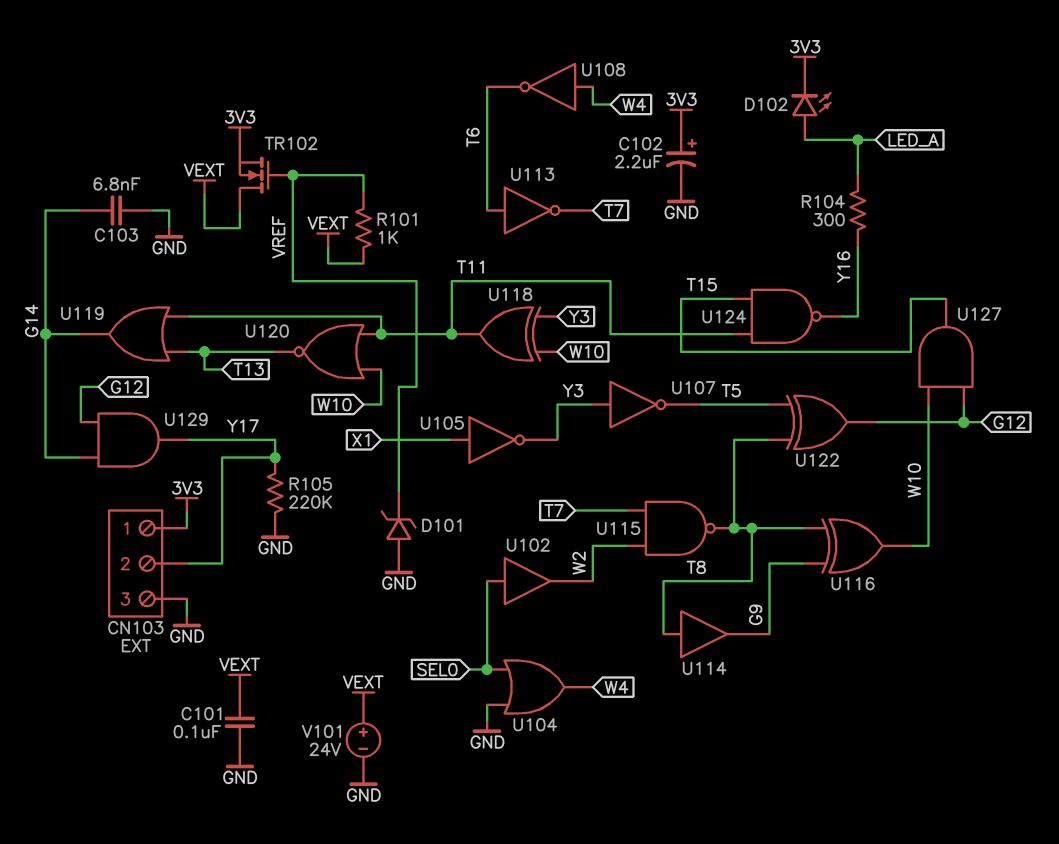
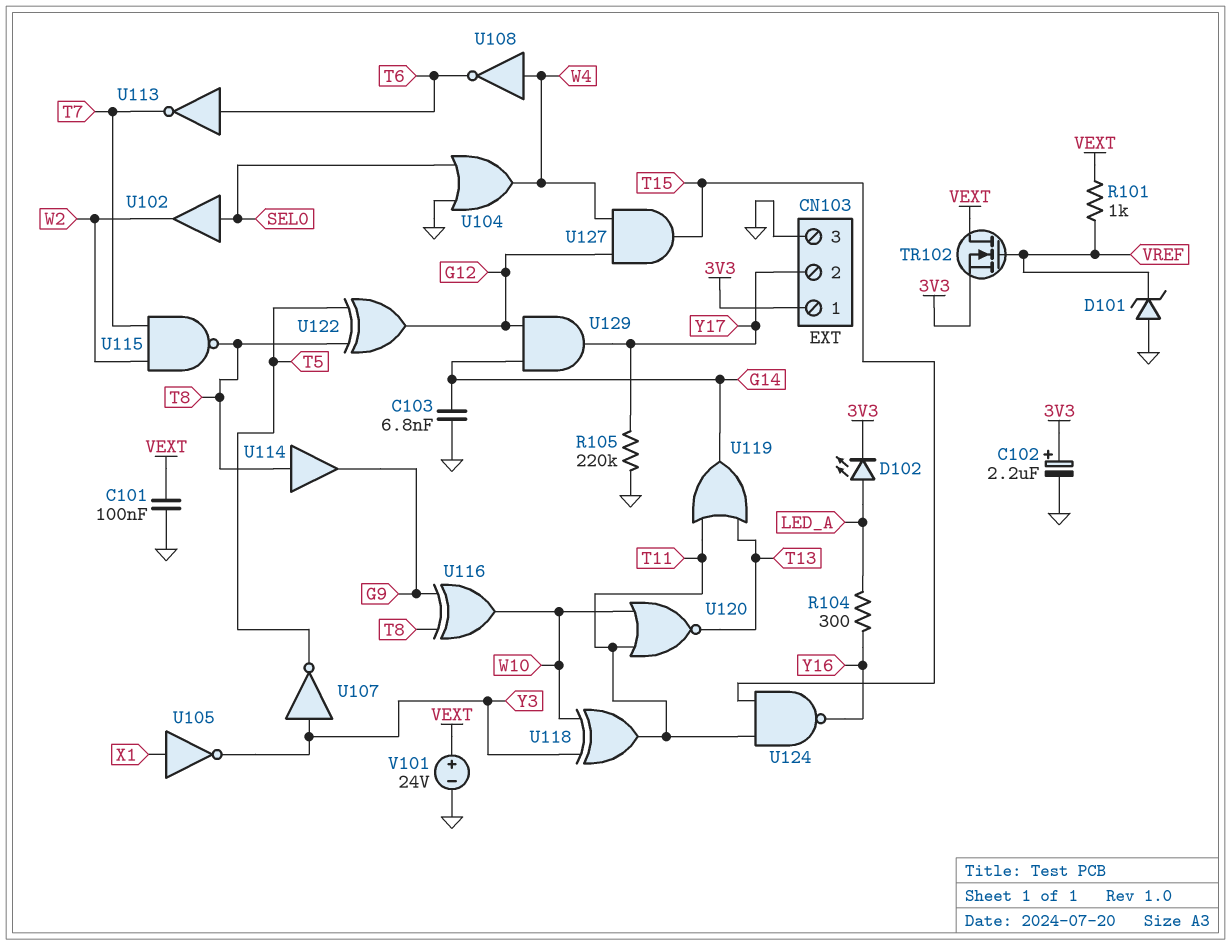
U127: AND (in G12, in W10, out T15) -> AND (in G12, in W4, out T15)

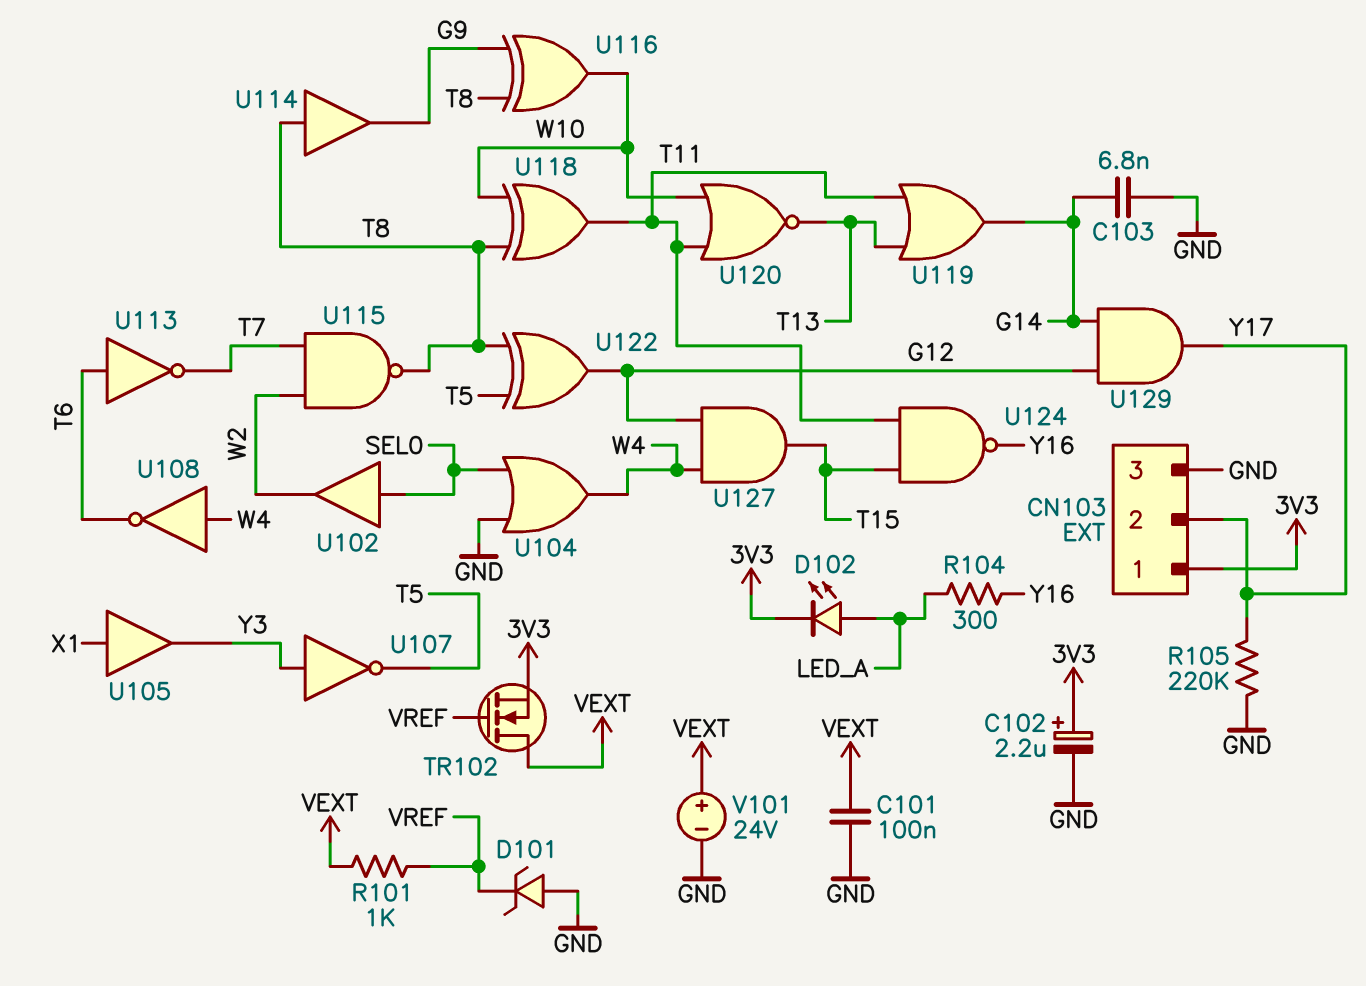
U105: NOT (in X1, out Y3) -> buffer (in X1, out Y3)
U118: XOR (in W10, in Y3, out T11) -> XOR (in T8, in W10, out T11)

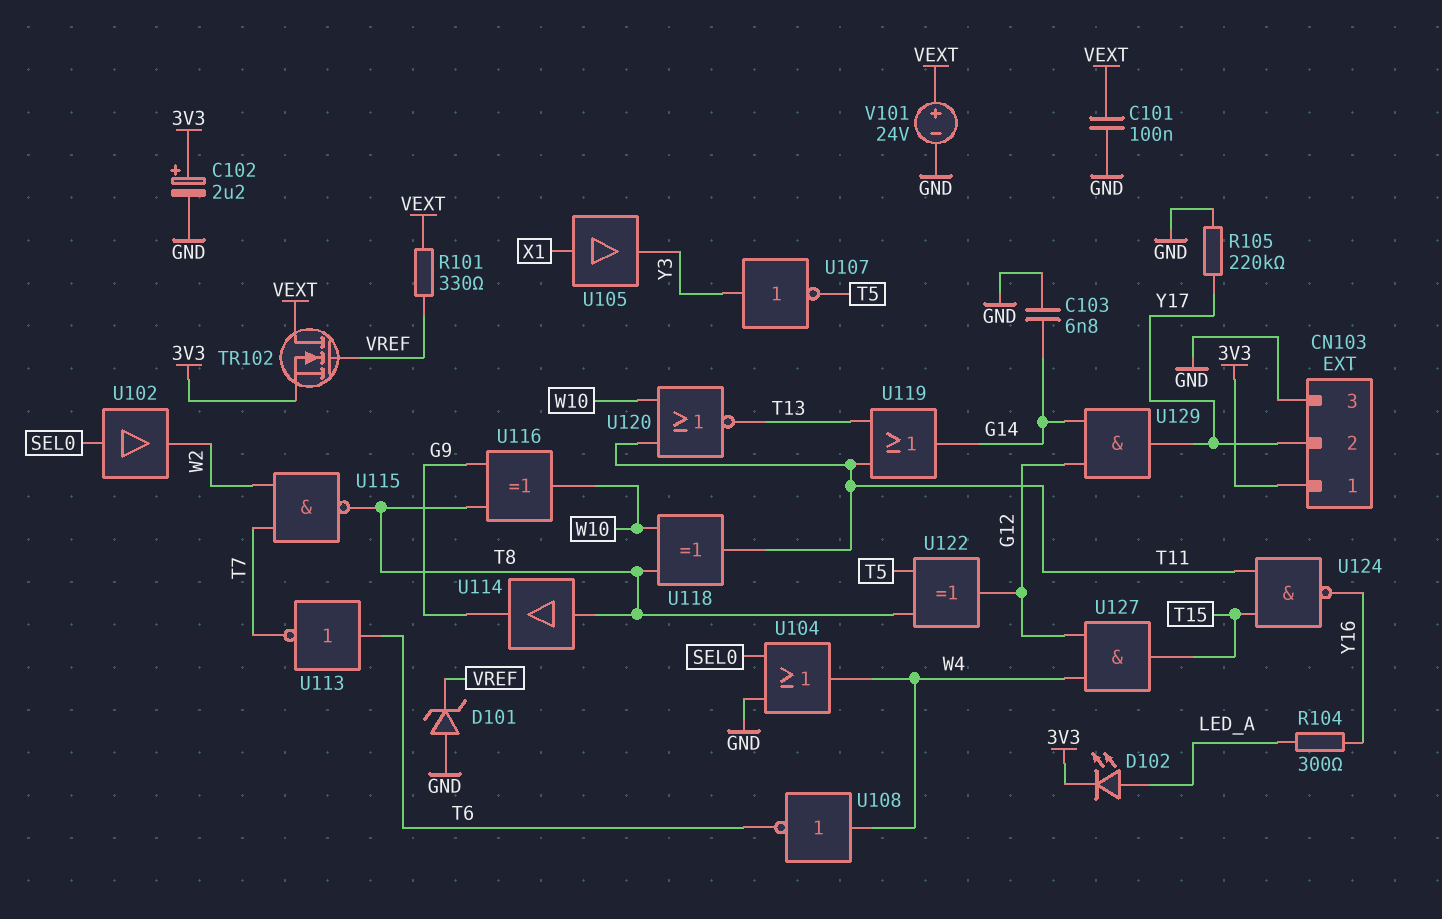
R101: 1k (VEXT, VREF) -> 330 (VEXT, VREF)

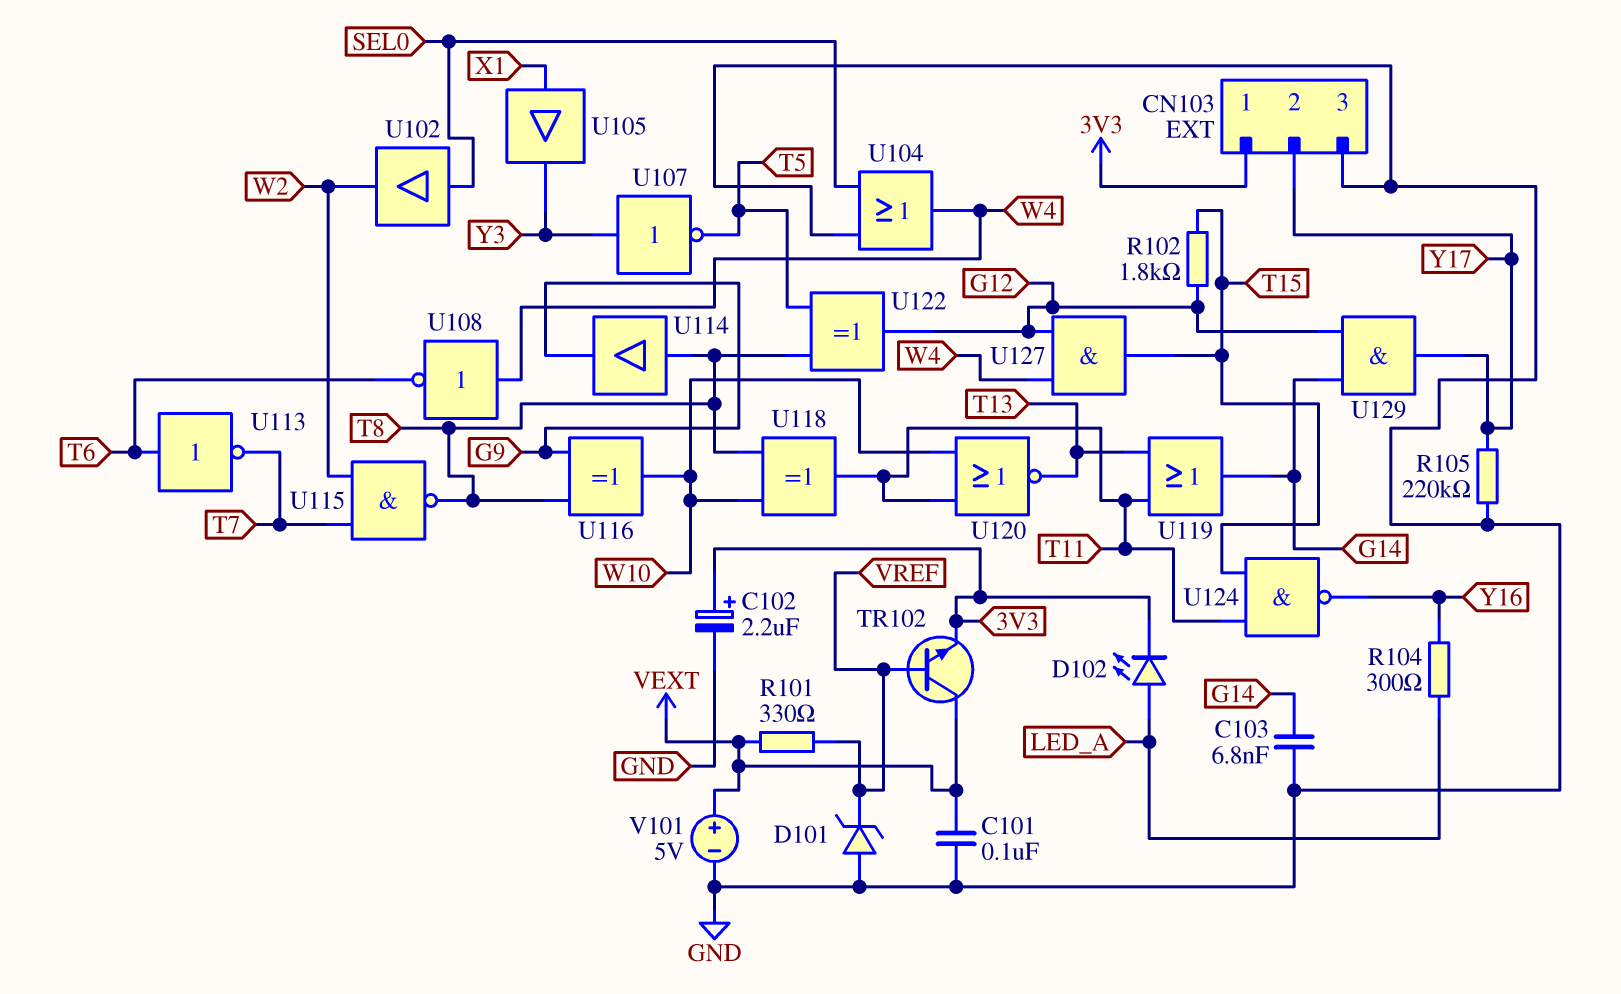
R102: none -> 1.8k (G12, T15)
TR102: NMOS (G VREF, D VEXT, S 3V3) -> NPN (B VREF, C VEXT, E 3V3)
V101: 24V (plus VEXT, minus GND) -> 5V (plus VEXT, minus GND)

